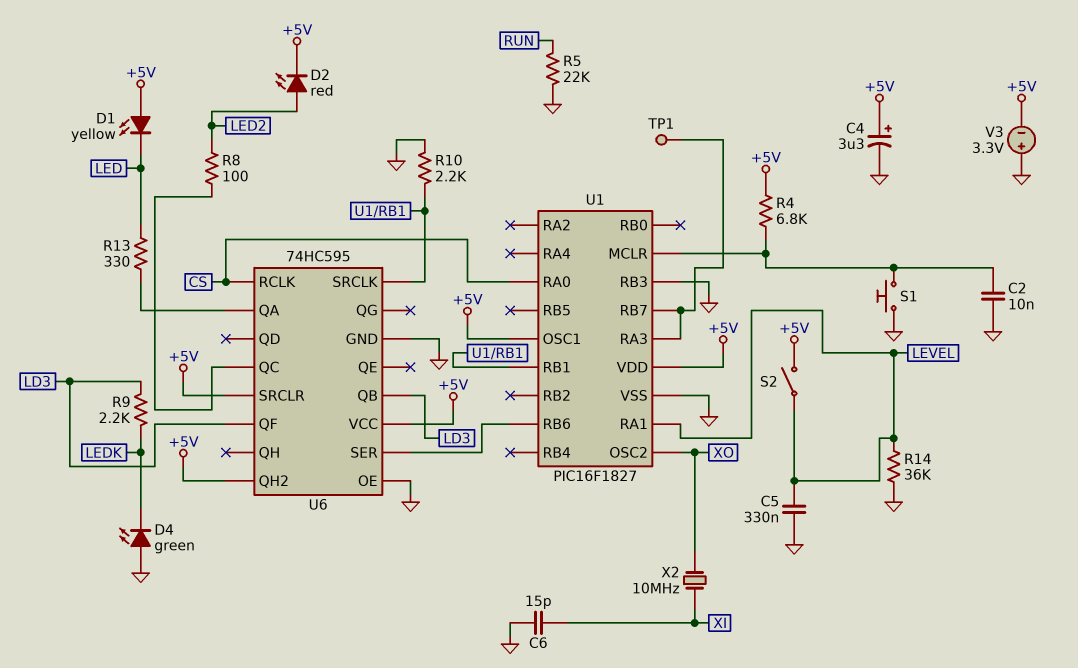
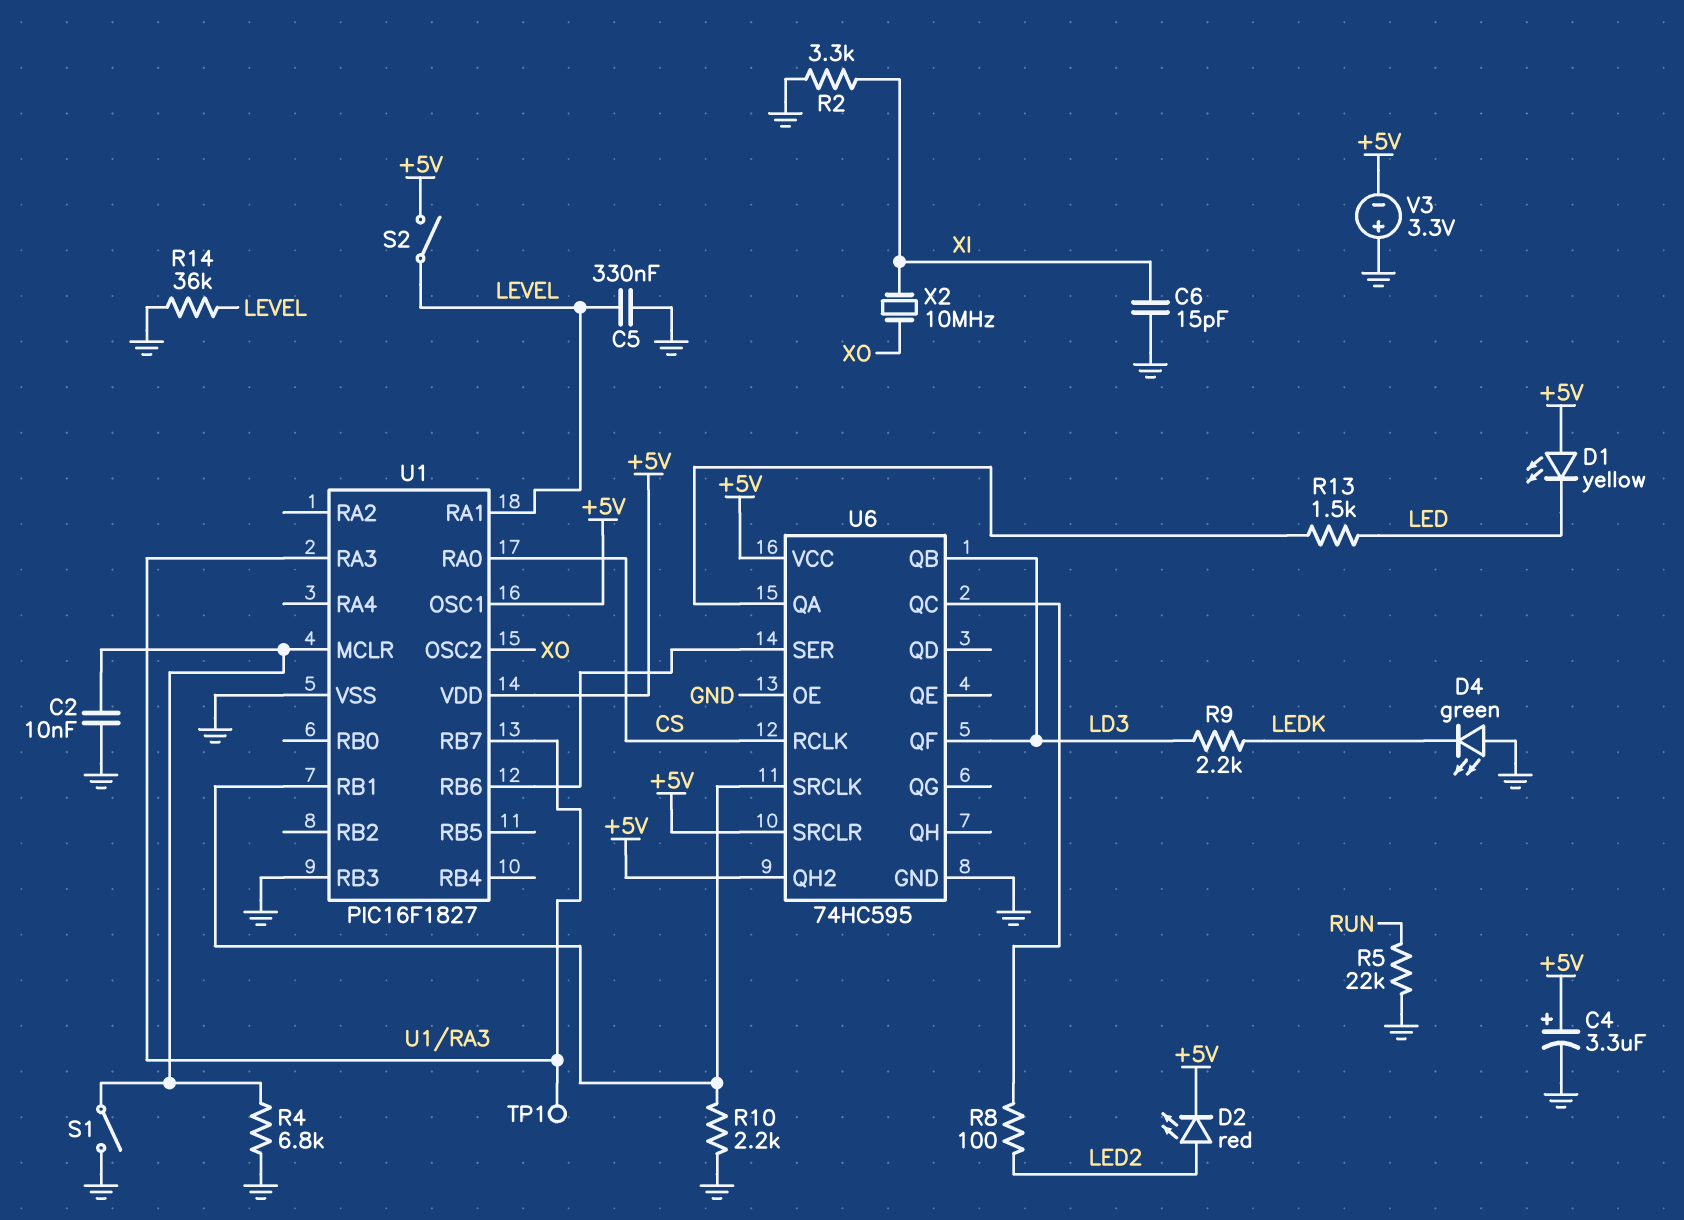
R2: none -> 3.3k (GND, XI)
R4: 6.8k (+5V, U1/MCLR) -> 6.8k (GND, U1/MCLR)
R13: 330 (LED, U6/QA) -> 1.5k (LED, U6/QA)
S1: button (GND, U1/MCLR) -> switch (GND, U1/MCLR)

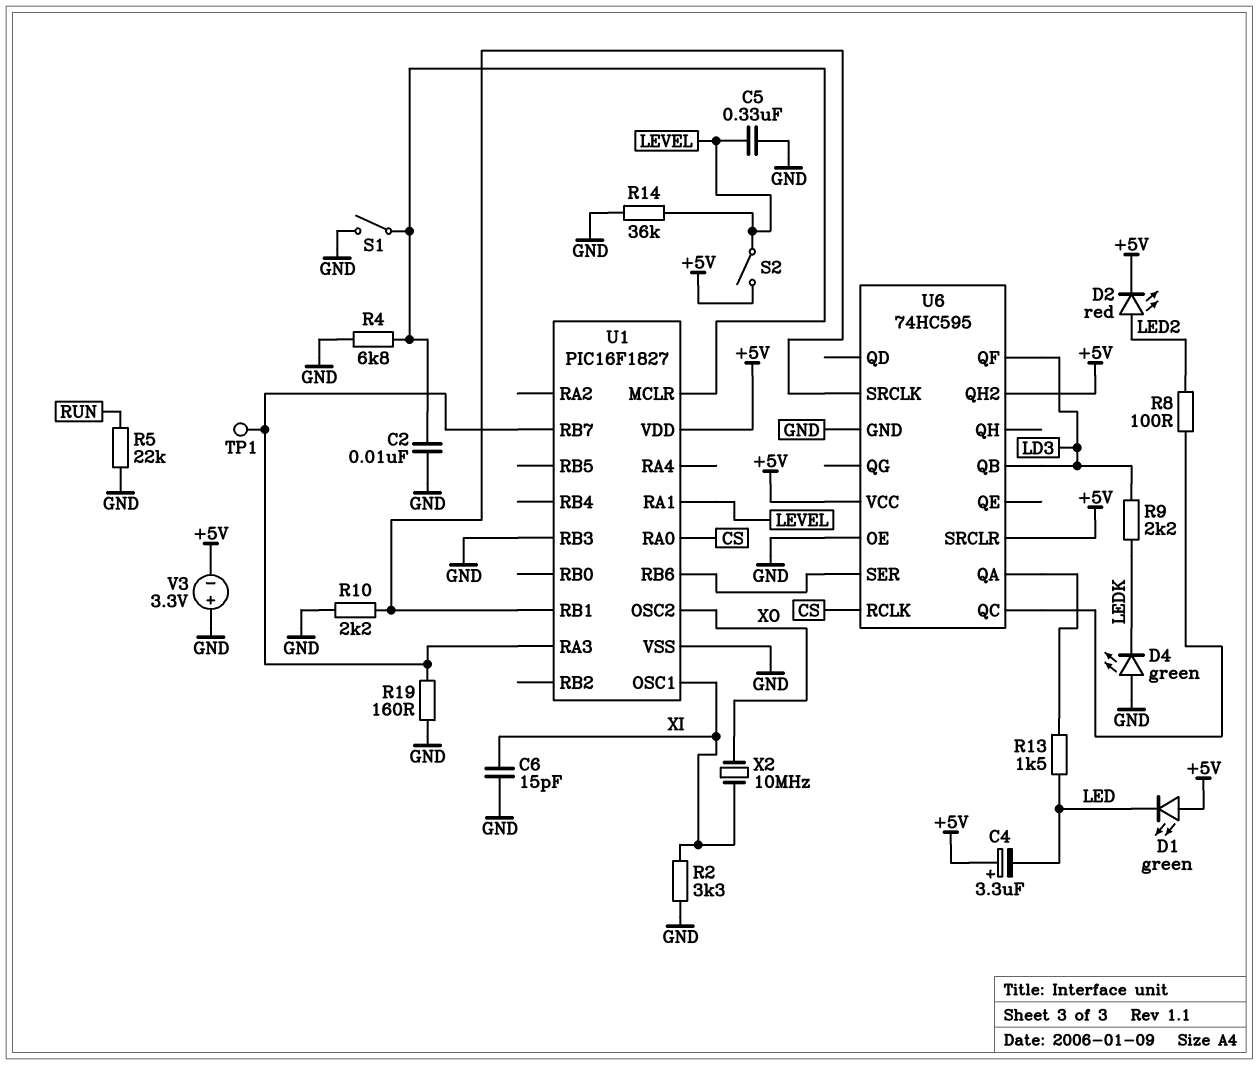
C4: 3.3uF (plus +5V, minus GND) -> 3.3uF (plus +5V, minus LED)
D1: LED yellow (A +5V, K LED) -> LED green (A +5V, K LED)
R19: none -> 160 (GND, U1/RA3)
U1 pin OSC1: +5V -> XI

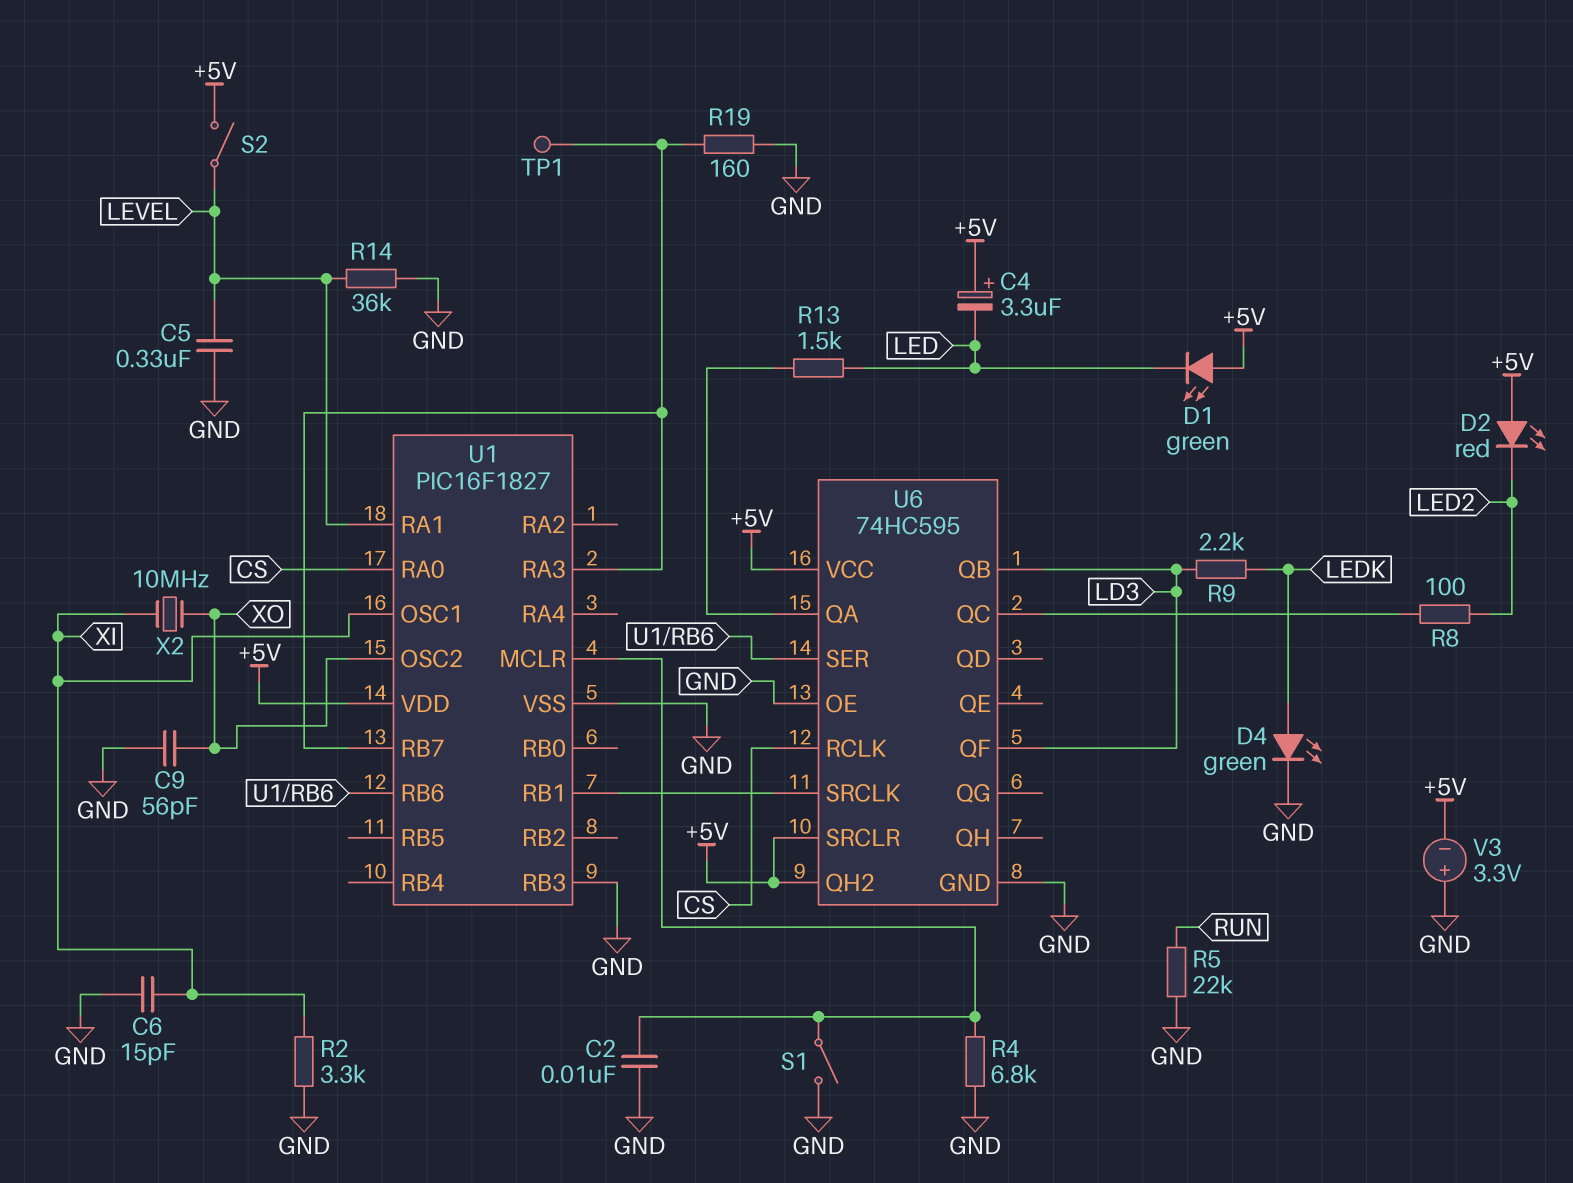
C9: none -> 56pF (GND, XO)
D2: LED red (A LED2, K +5V) -> LED red (A +5V, K LED2)
D4: LED green (A GND, K LEDK) -> LED green (A LEDK, K GND)
R10: 2.2k (GND, U1/RB1) -> none

